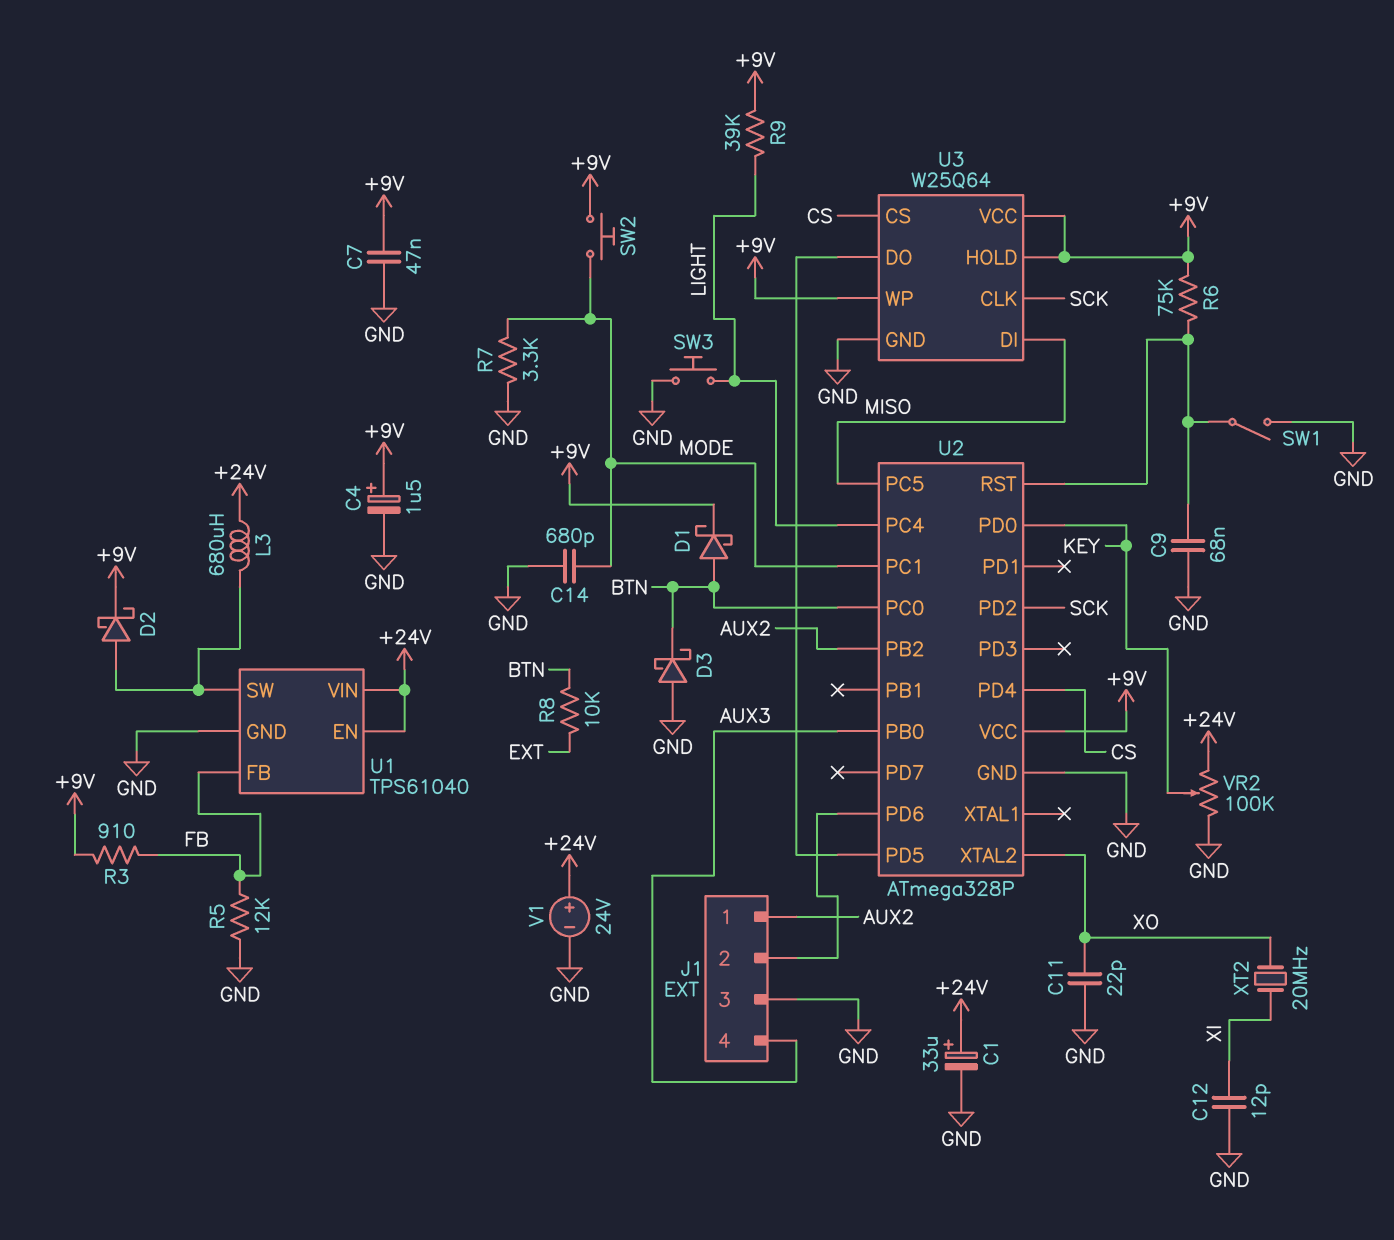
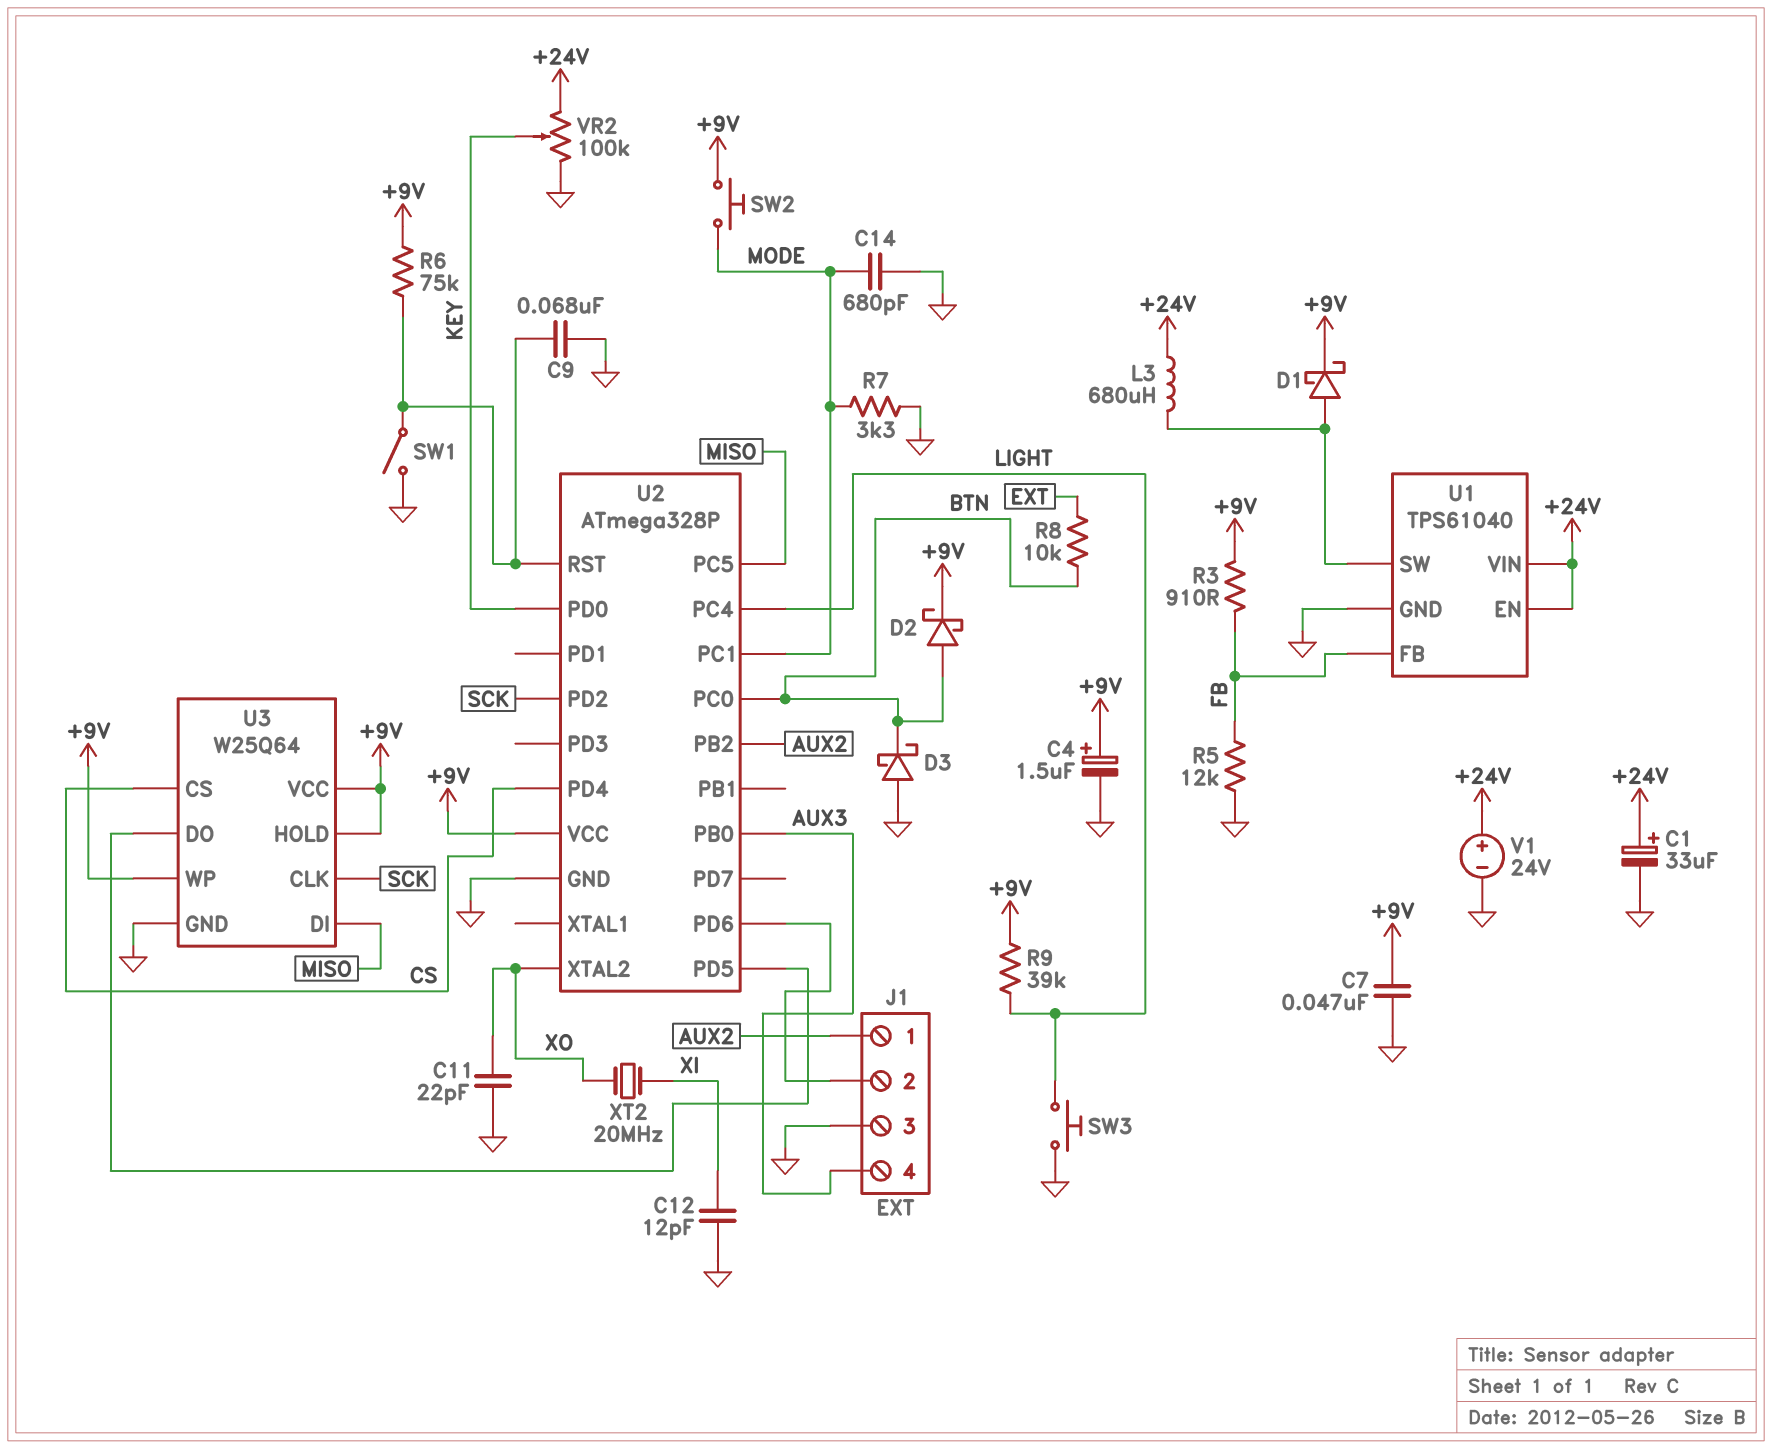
D1: schottky (A BTN, K +9V) -> schottky (A U1/SW, K +9V)
D2: schottky (A U1/SW, K +9V) -> schottky (A BTN, K +9V)

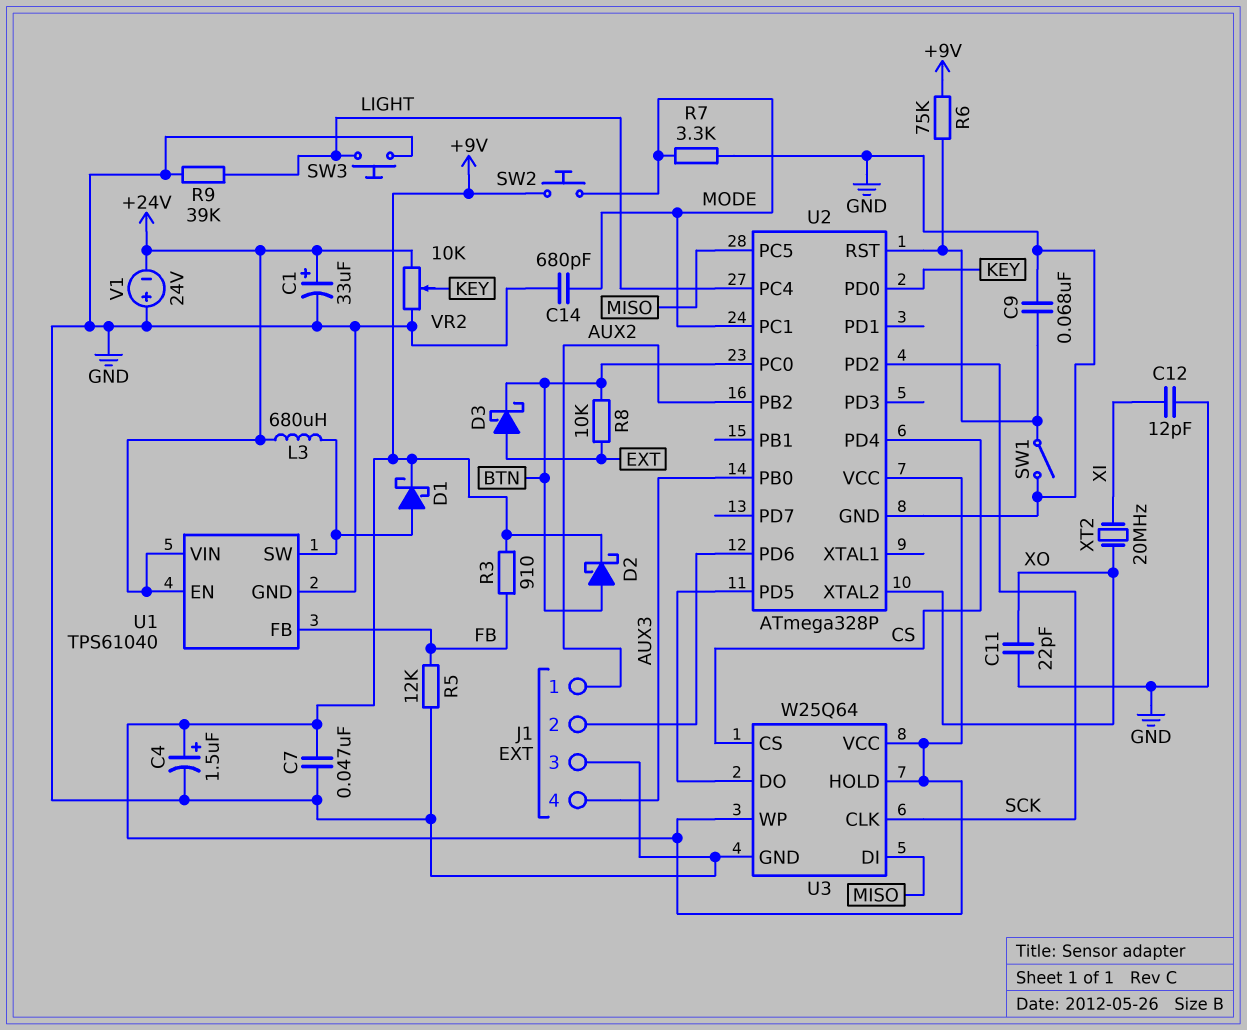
D3: schottky (A GND, K BTN) -> schottky (A EXT, K BTN)
R9: 39k (+9V, LIGHT) -> 39k (GND, LIGHT)
V1: 24V (plus +24V, minus GND) -> 24V (plus GND, minus +24V)
VR2: 100k (+24V, GND, wiper KEY) -> 10k (+24V, GND, wiper KEY)

